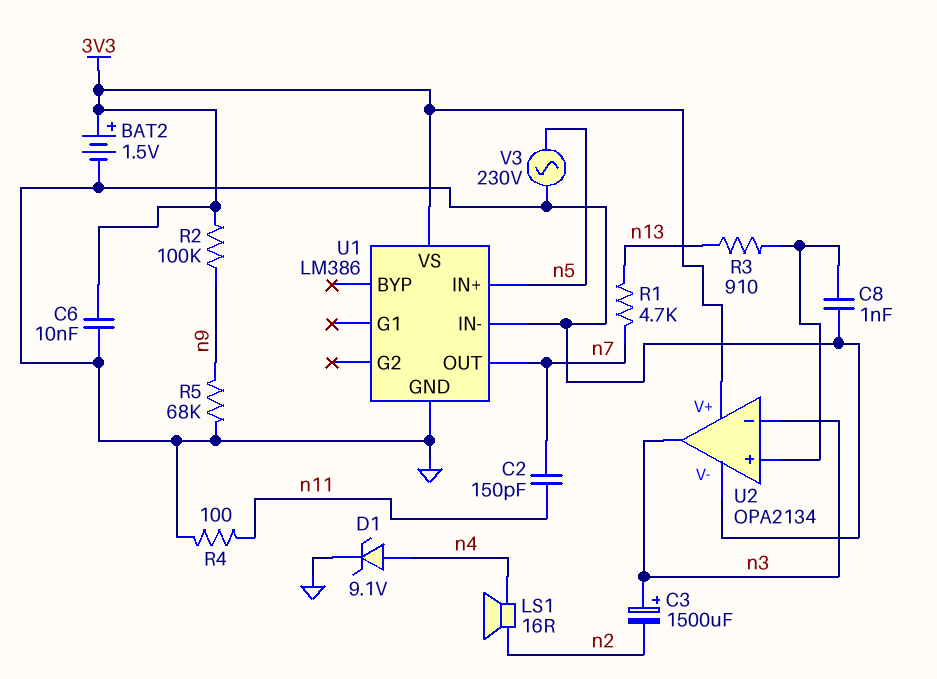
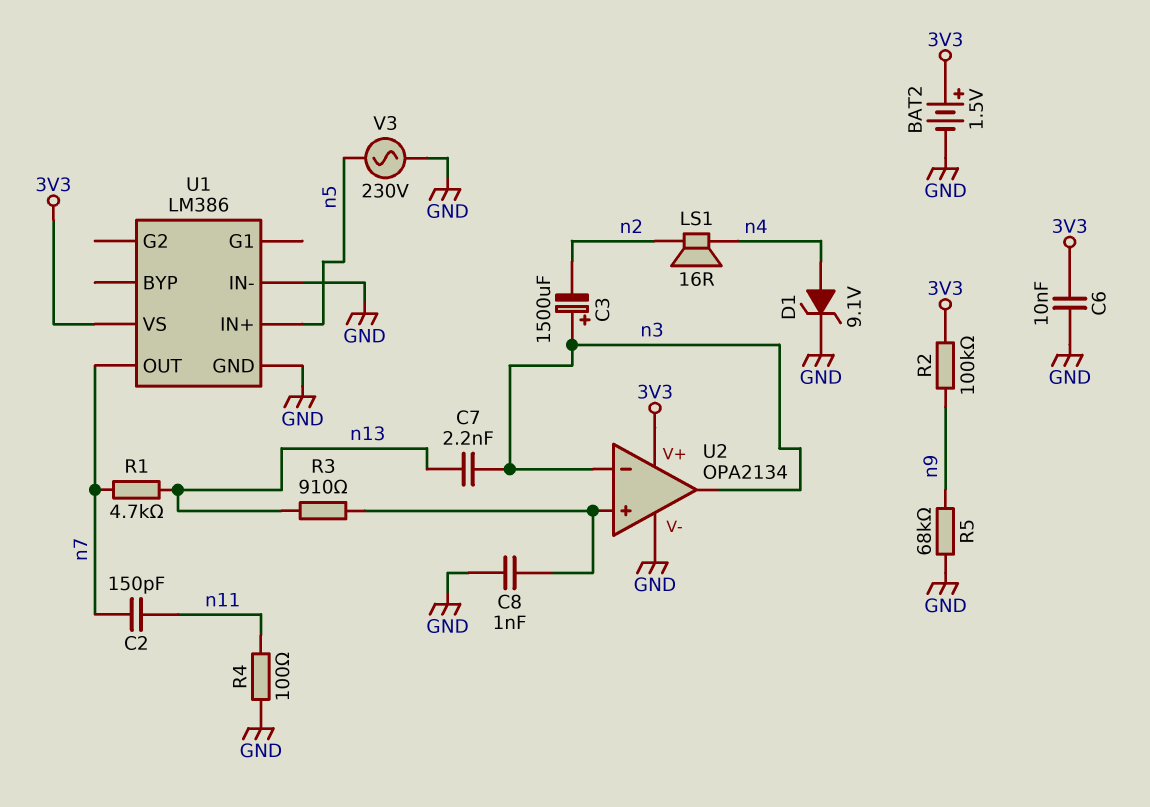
C7: none -> 2.2nF (n3, n13)

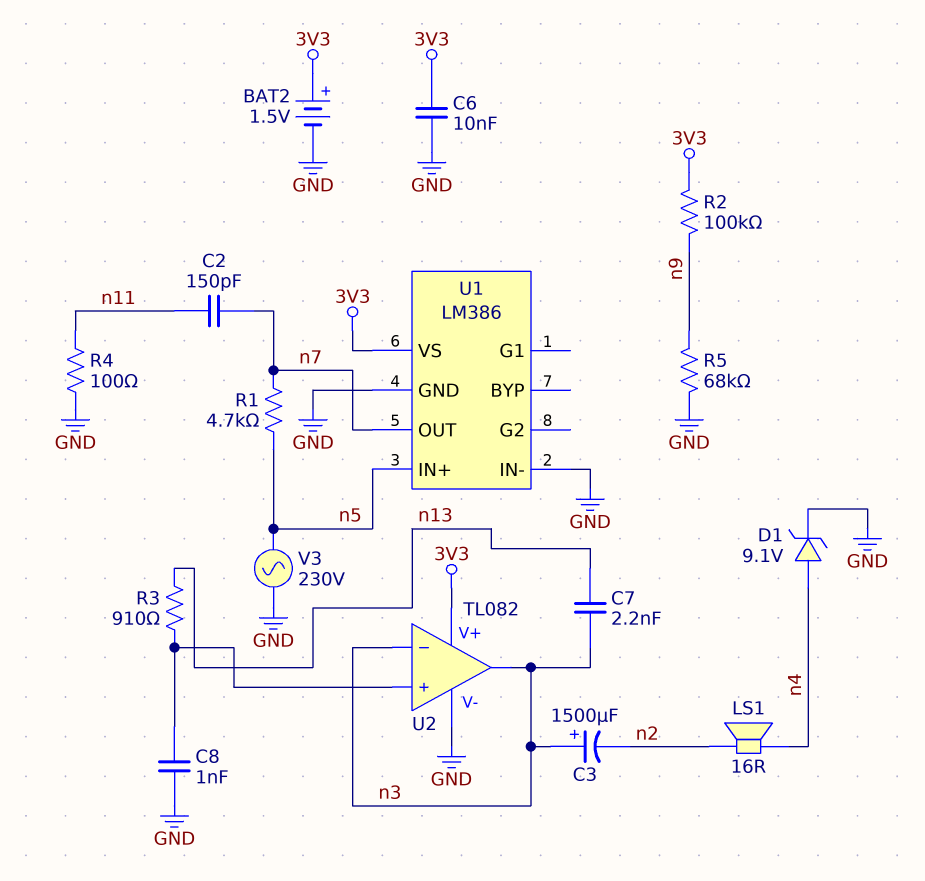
R1: 4.7k (n7, n13) -> 4.7k (n5, n7)
U2: OPA2134 -> TL082

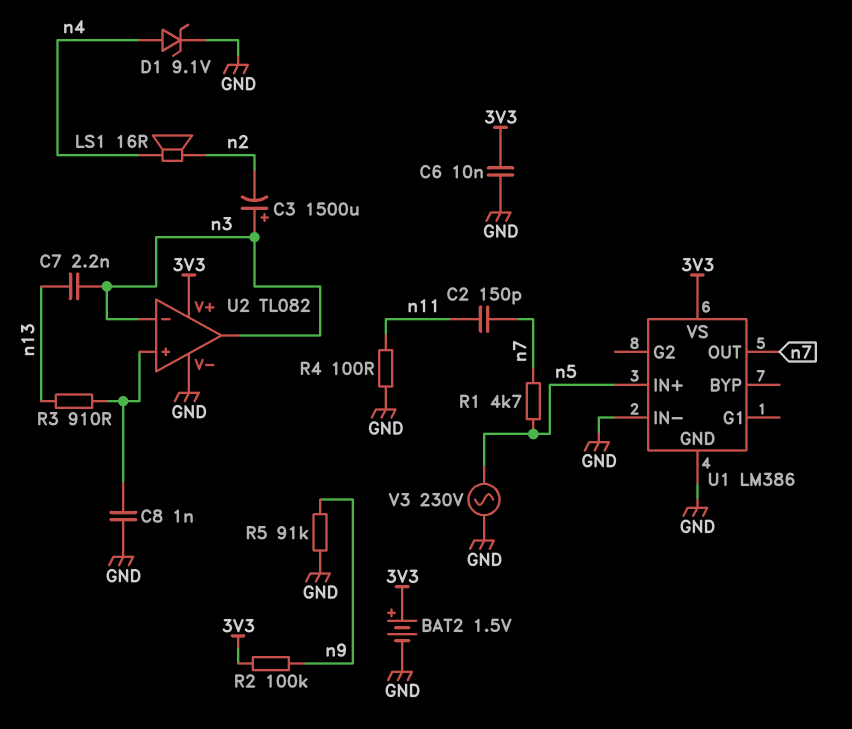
R5: 68k (GND, n9) -> 91k (GND, n9)

